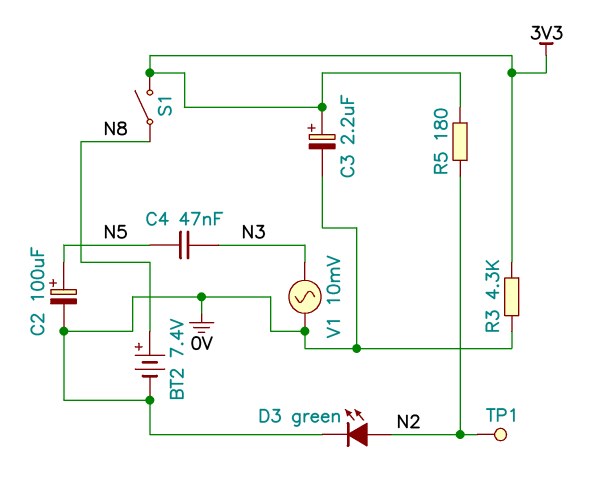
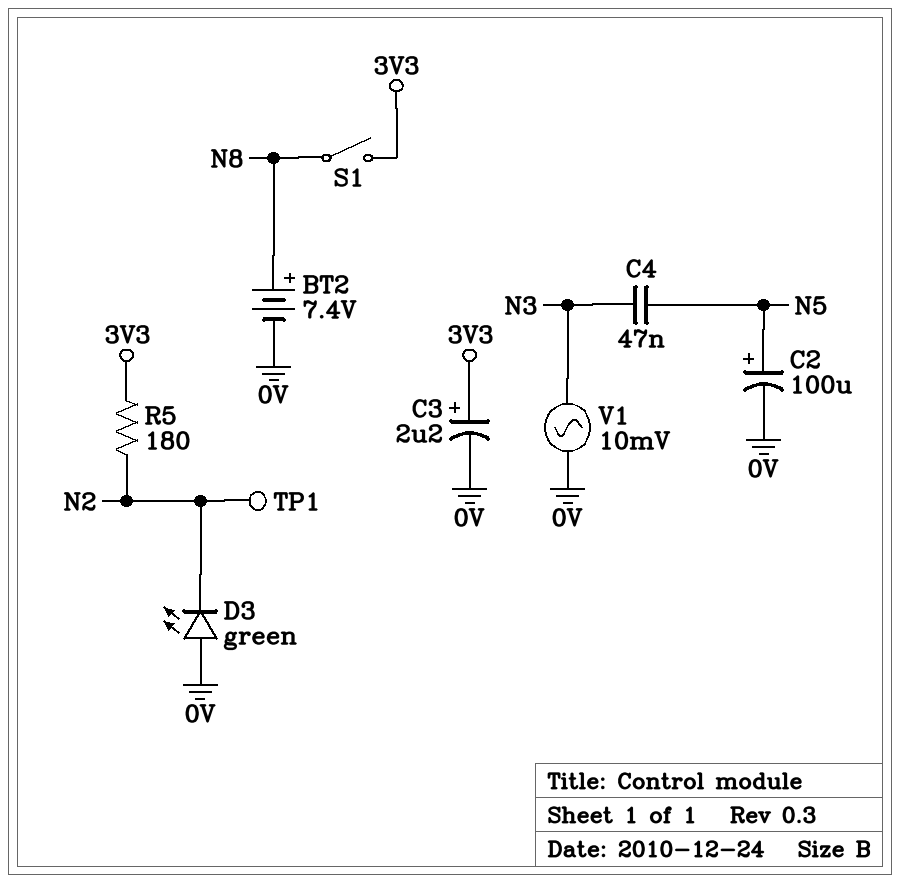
D3: LED green (A N2, K 0V) -> LED green (A 0V, K N2)
R3: 4.3k (0V, 3V3) -> none

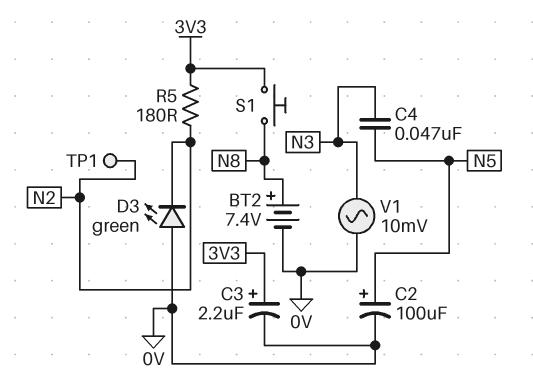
S1: switch (3V3, N8) -> button (3V3, N8)

